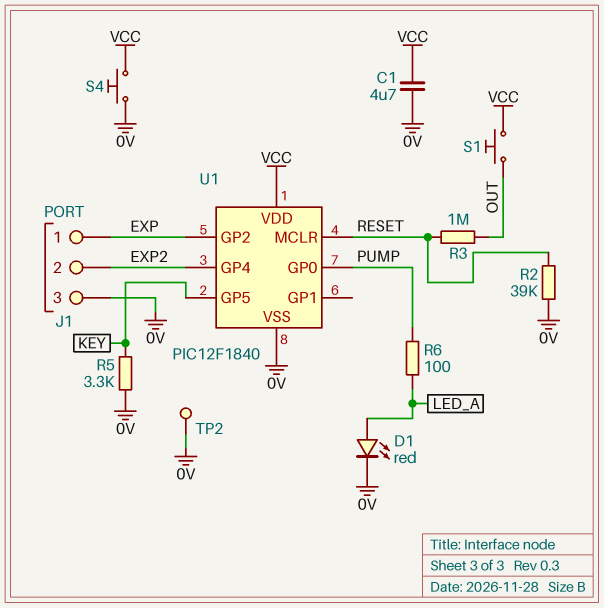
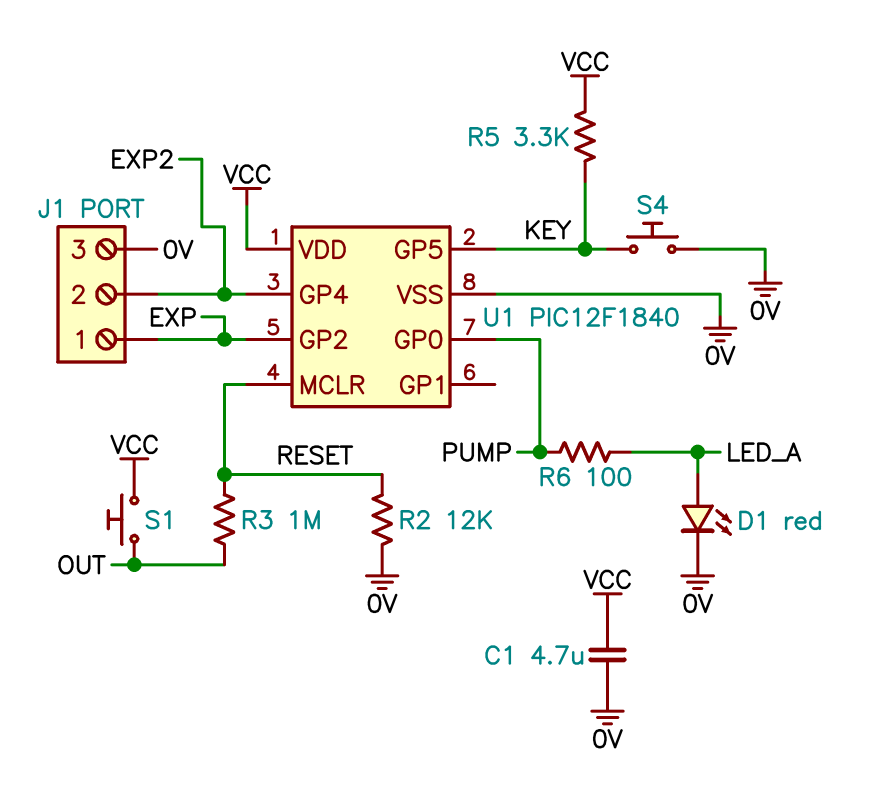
R2: 39k (0V, RESET) -> 12k (0V, RESET)
R5: 3.3k (0V, KEY) -> 3.3k (KEY, VCC)
S4: button (0V, VCC) -> button (0V, KEY)
TP2: test point (0V) -> none

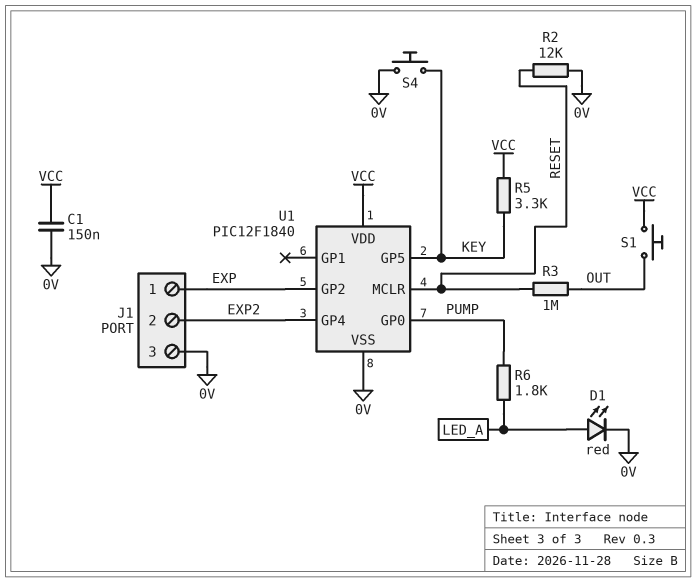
C1: 4.7uF (0V, VCC) -> 150nF (0V, VCC)
R6: 100 (LED_A, PUMP) -> 1.8k (LED_A, PUMP)

